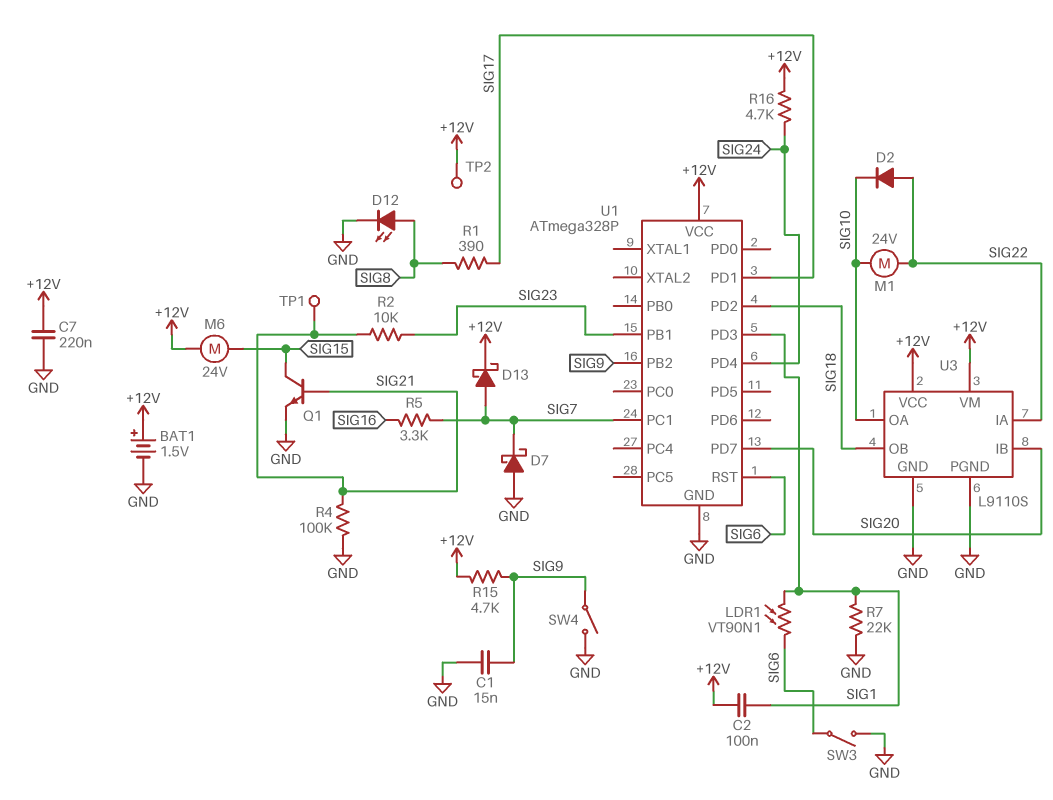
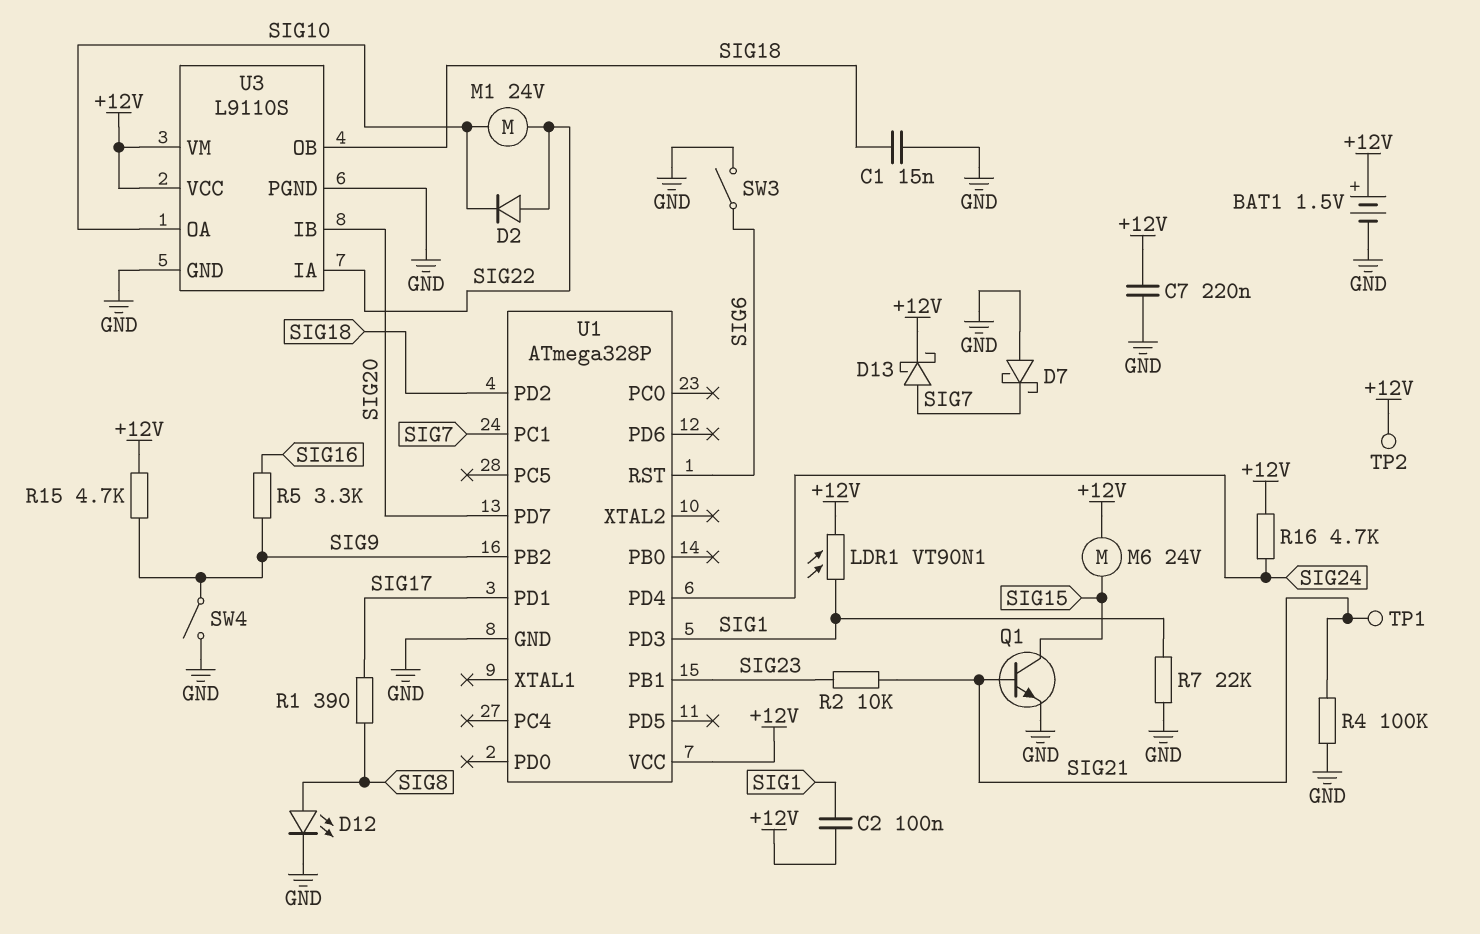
C1: 15nF (GND, SIG9) -> 15nF (GND, SIG18)
LDR1: VT90N1 (SIG1, SIG6) -> VT90N1 (+12V, SIG1)
R5: 3.3k (SIG7, SIG16) -> 3.3k (SIG9, SIG16)

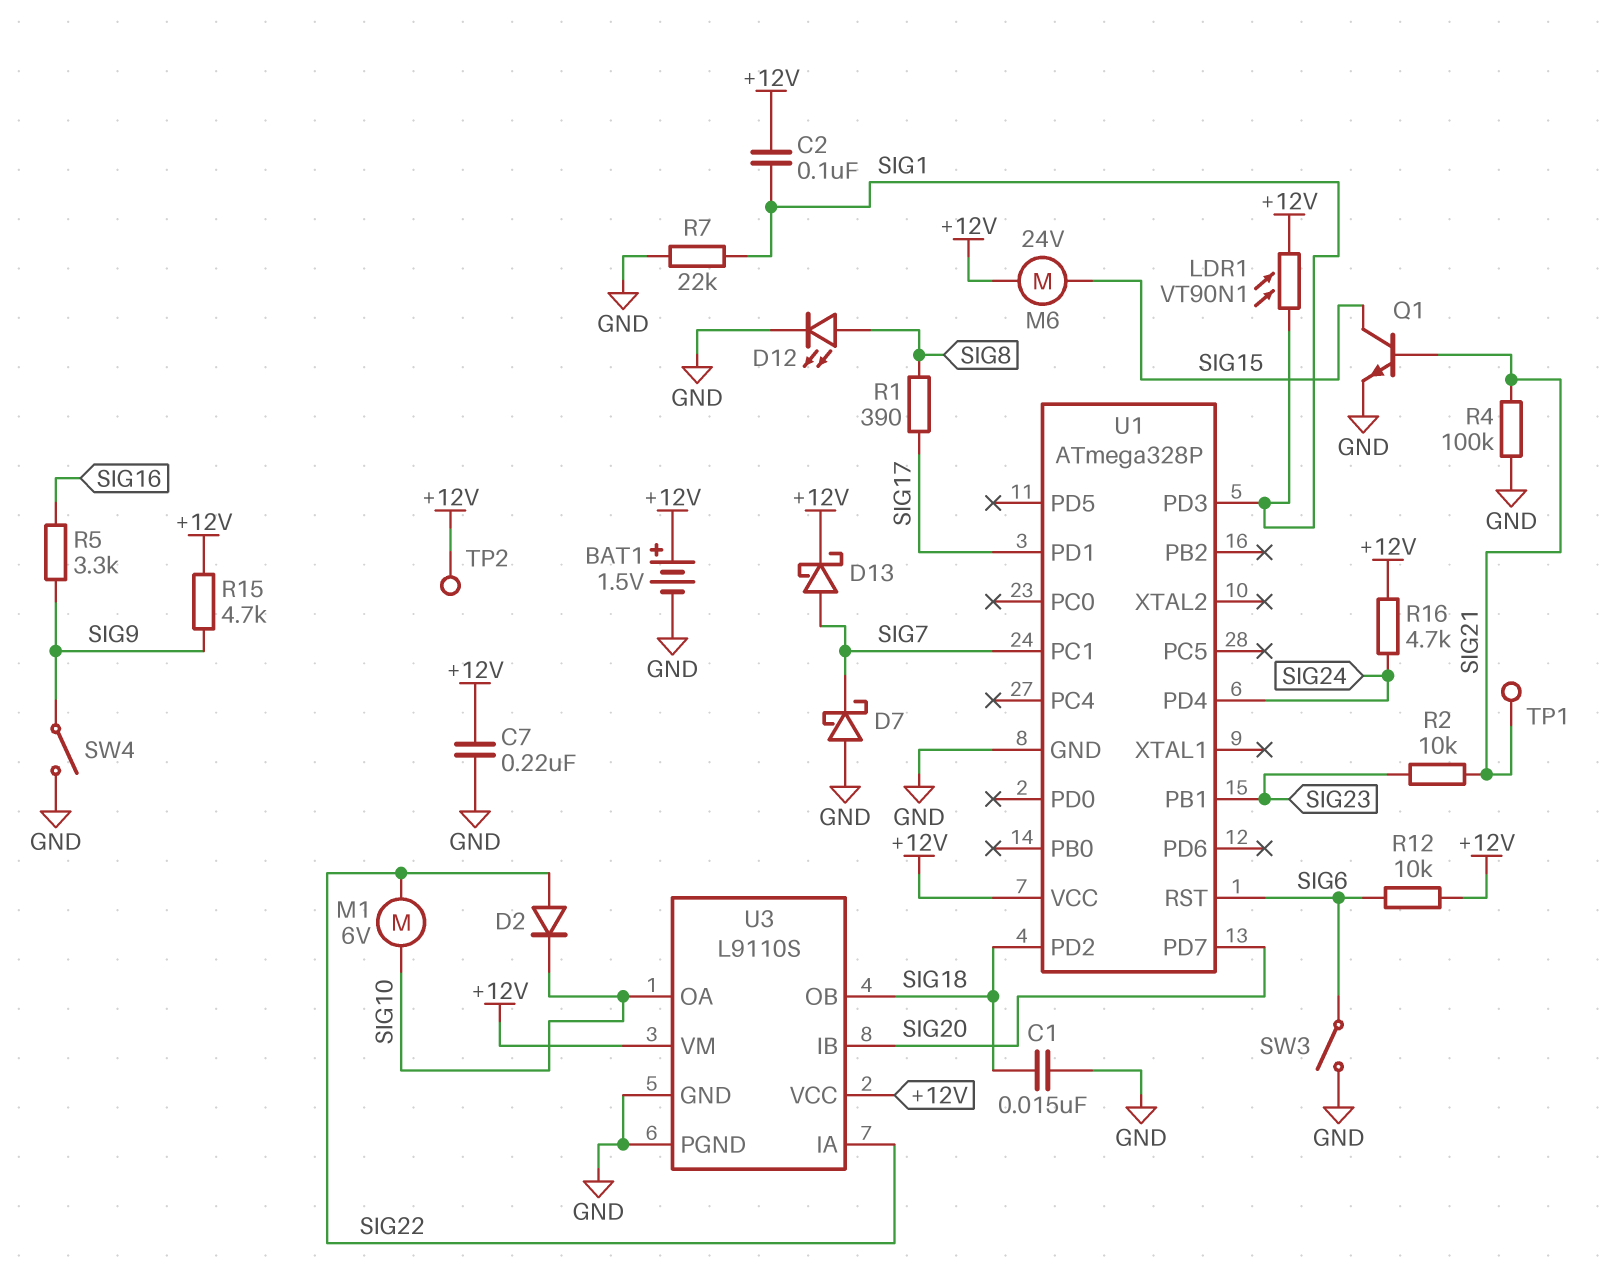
M1: motor 24V (SIG10, SIG22) -> motor 6V (SIG10, SIG22)
R12: none -> 10k (+12V, SIG6)
U1 pin PB2: SIG9 -> none

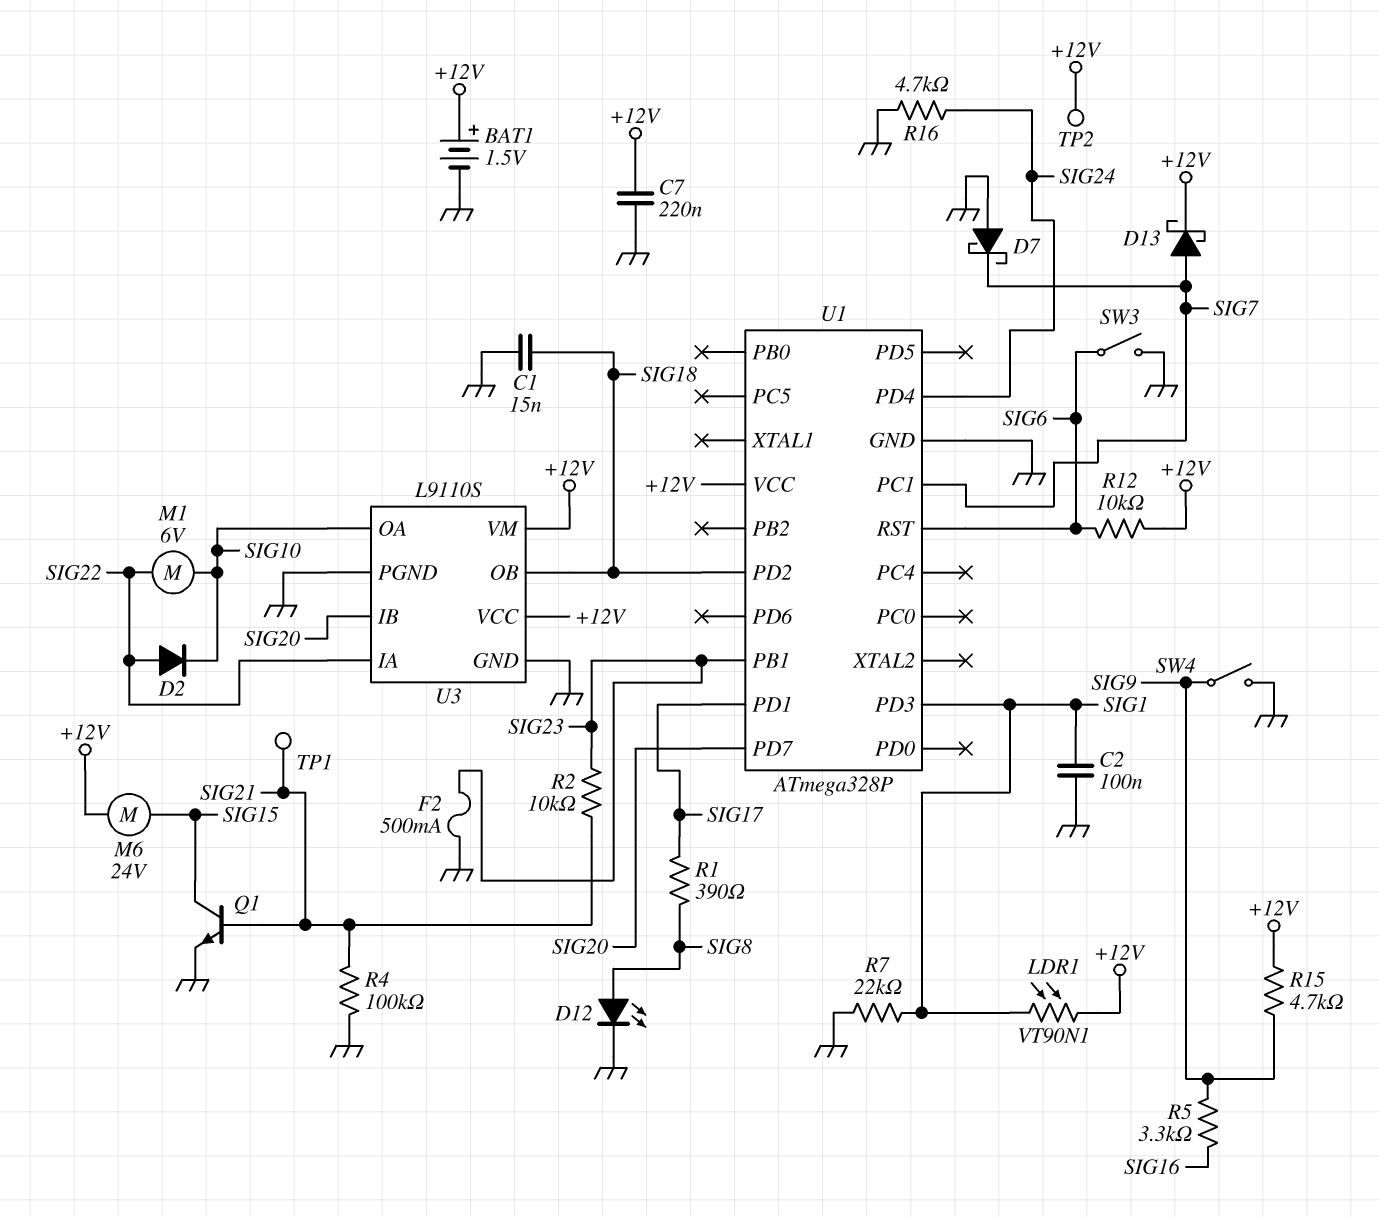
C2: 100nF (+12V, SIG1) -> 100nF (GND, SIG1)
F2: none -> 500mA (GND, SIG23)
R16: 4.7k (+12V, SIG24) -> 4.7k (GND, SIG24)

